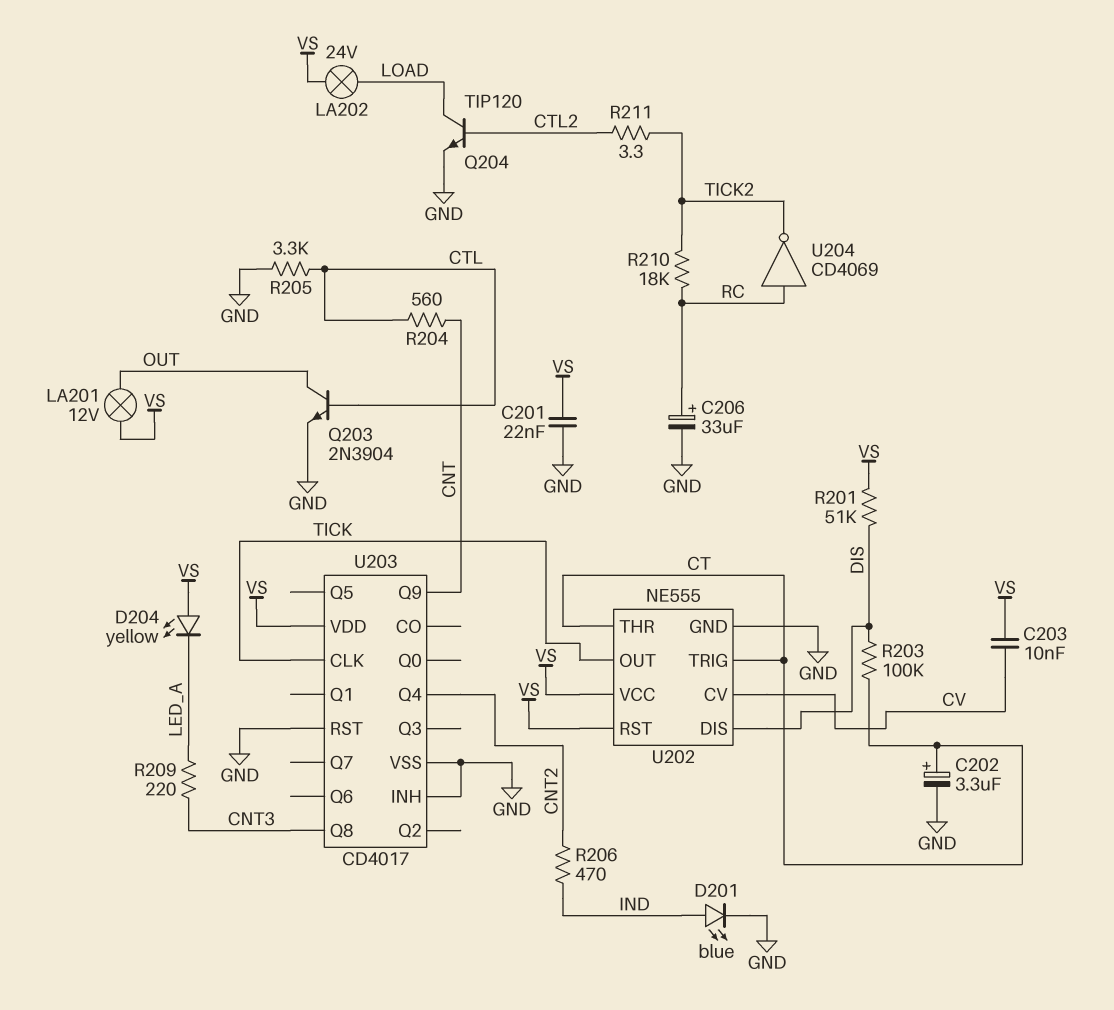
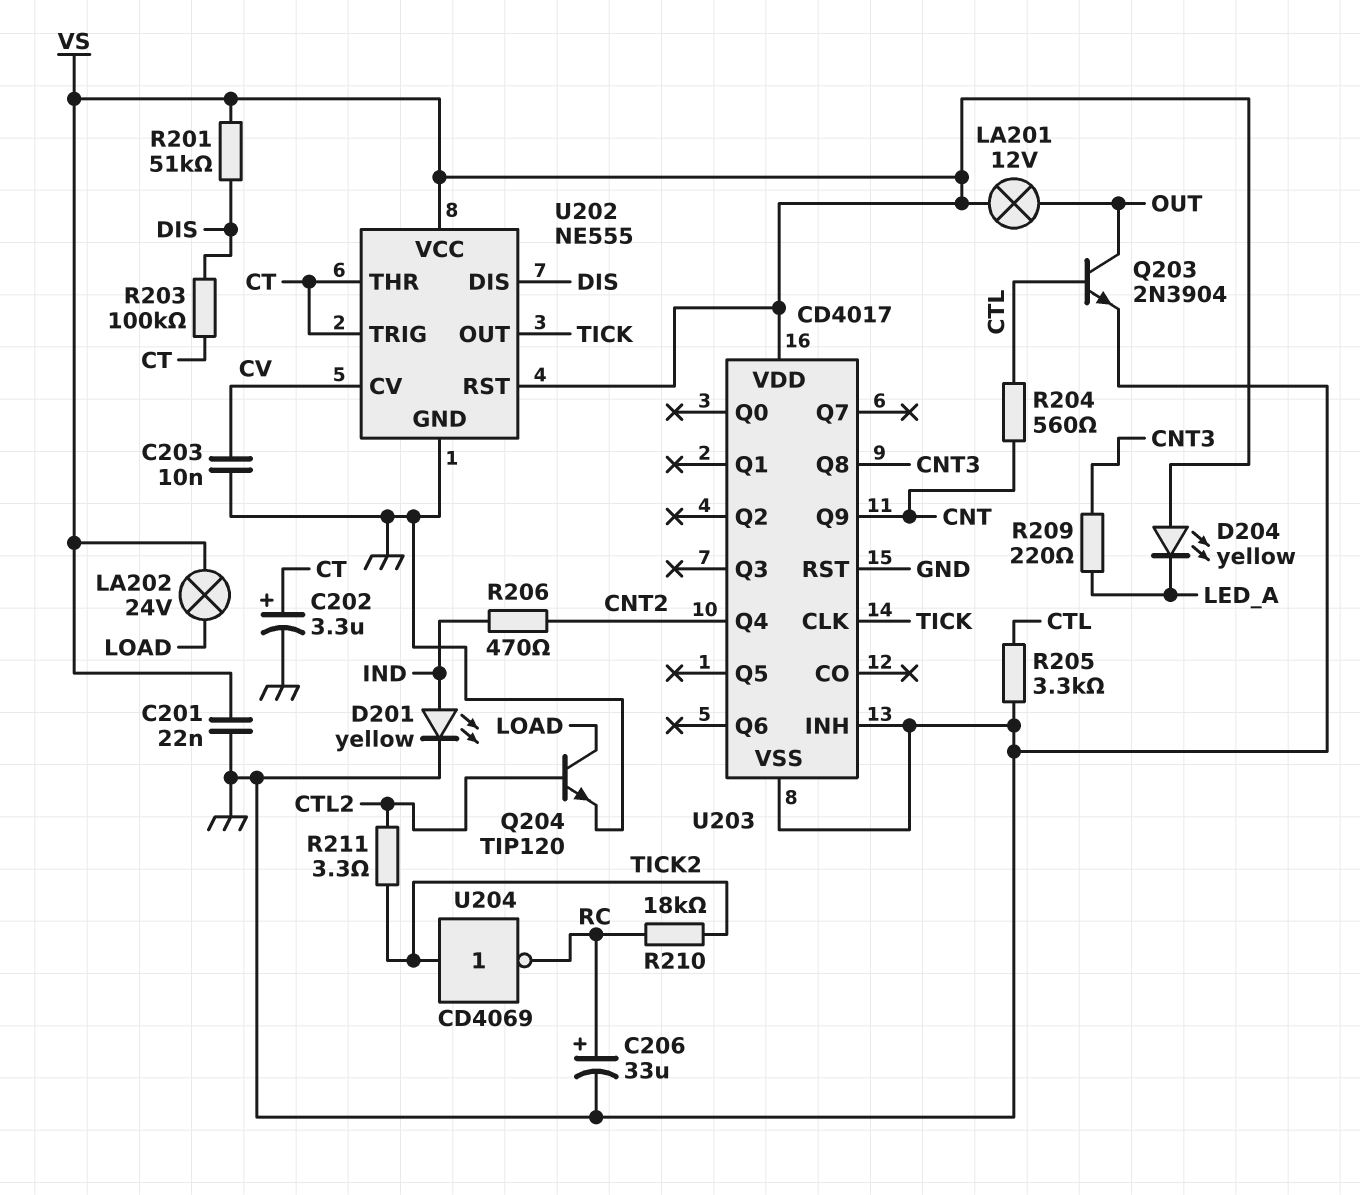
C203: 10nF (CV, VS) -> 10nF (CV, GND)
D201: LED blue (A IND, K GND) -> LED yellow (A IND, K GND)
U204: NOT CD4069 (in RC, out TICK2) -> NOT CD4069 (in TICK2, out RC)

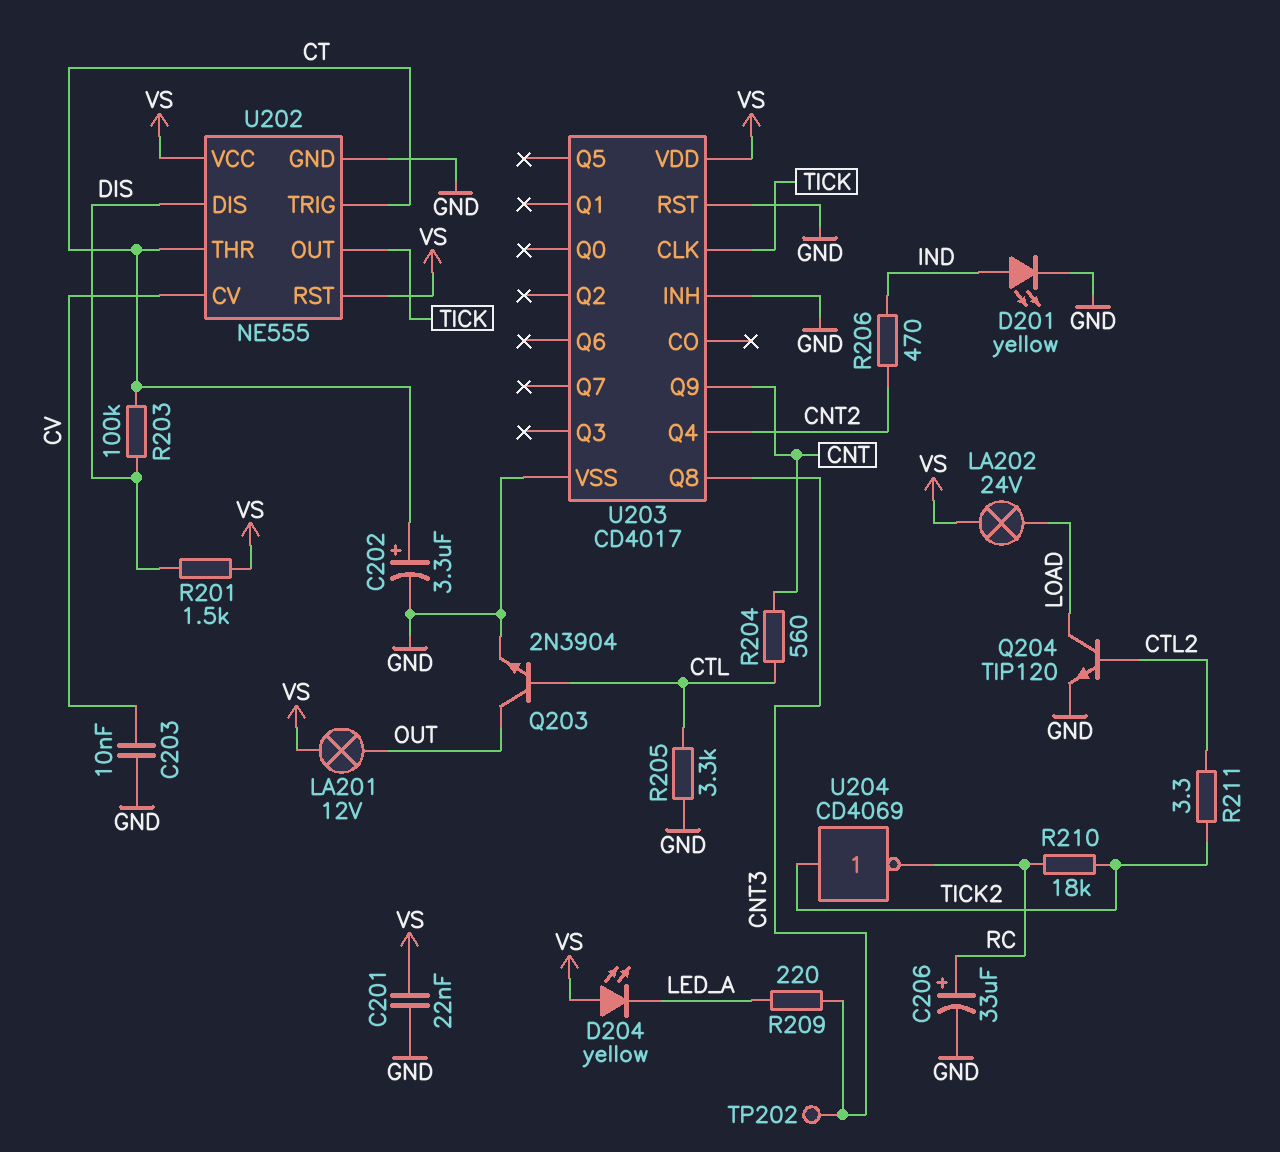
R201: 51k (DIS, VS) -> 1.5k (DIS, VS)
TP202: none -> test point (CNT3)

